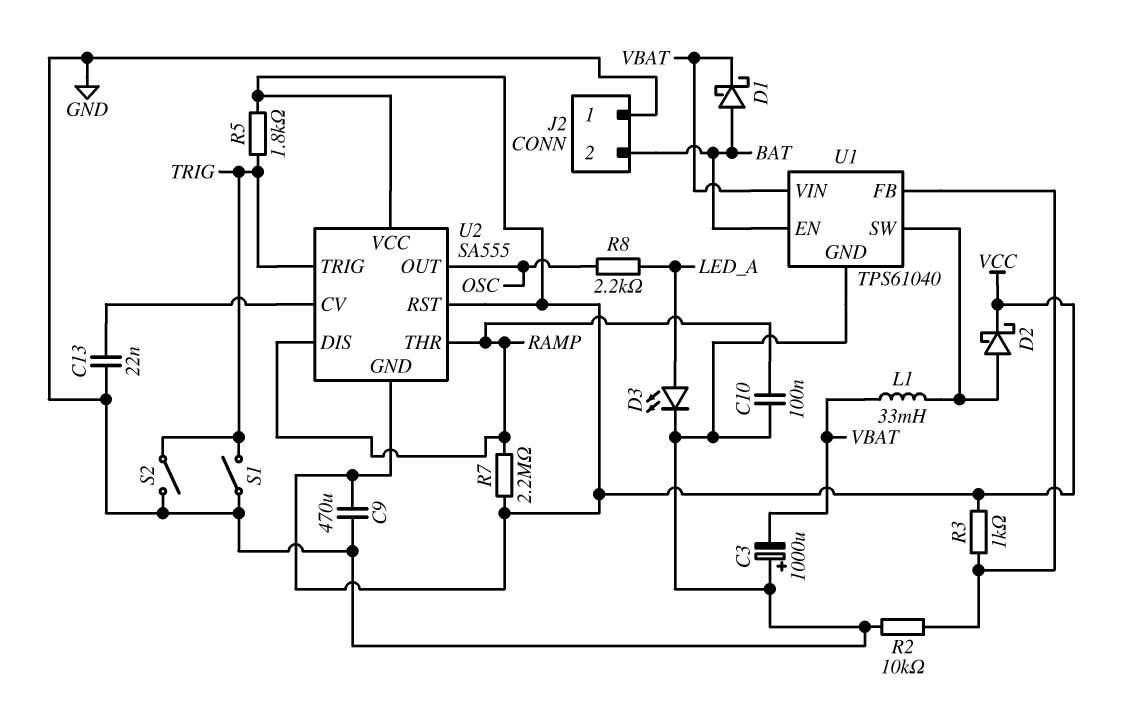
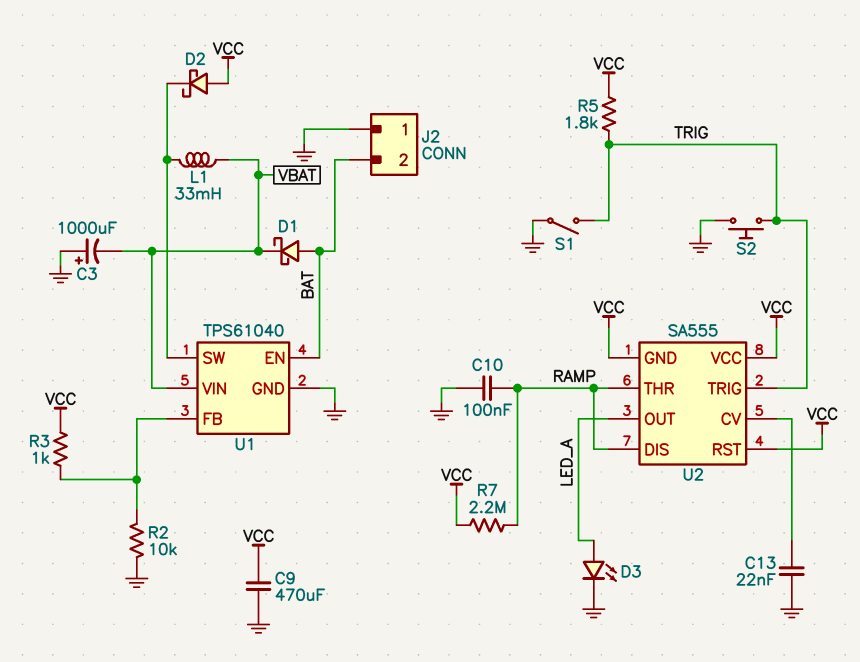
D2: schottky (A U1/SW, K VCC) -> schottky (A VCC, K U1/SW)
R8: 2.2k (LED_A, OSC) -> none
S2: switch (GND, TRIG) -> button (GND, TRIG)
U2 pin OUT: OSC -> LED_A

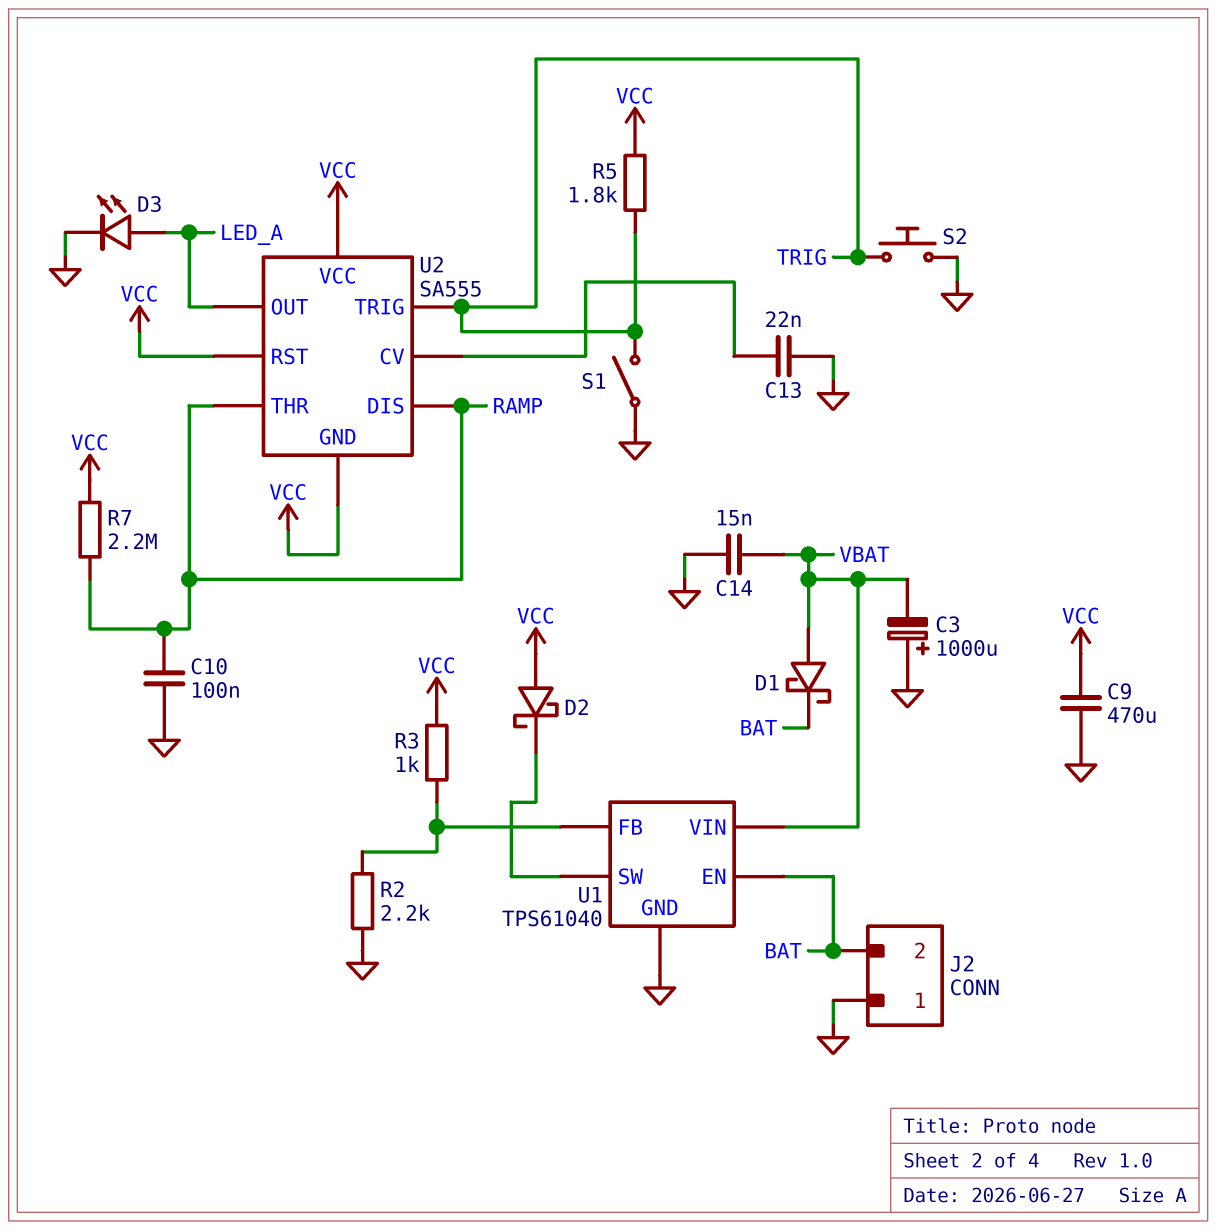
C14: none -> 15nF (GND, VBAT)
D1: schottky (A BAT, K VBAT) -> schottky (A VBAT, K BAT)
L1: 33mH (U1/SW, VBAT) -> none
R2: 10k (GND, U1/FB) -> 2.2k (GND, U1/FB)

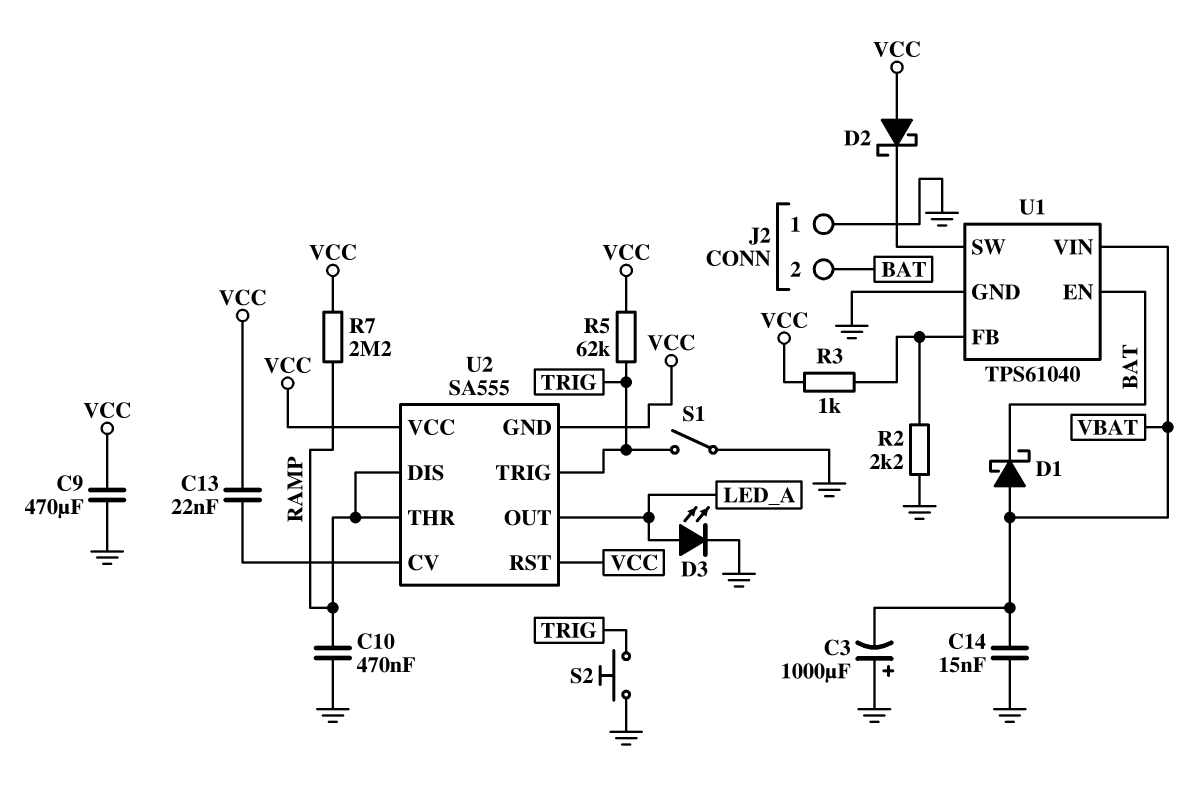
C10: 100nF (GND, RAMP) -> 470nF (GND, RAMP)
C13: 22nF (GND, U2/CV) -> 22nF (U2/CV, VCC)
R5: 1.8k (TRIG, VCC) -> 62k (TRIG, VCC)

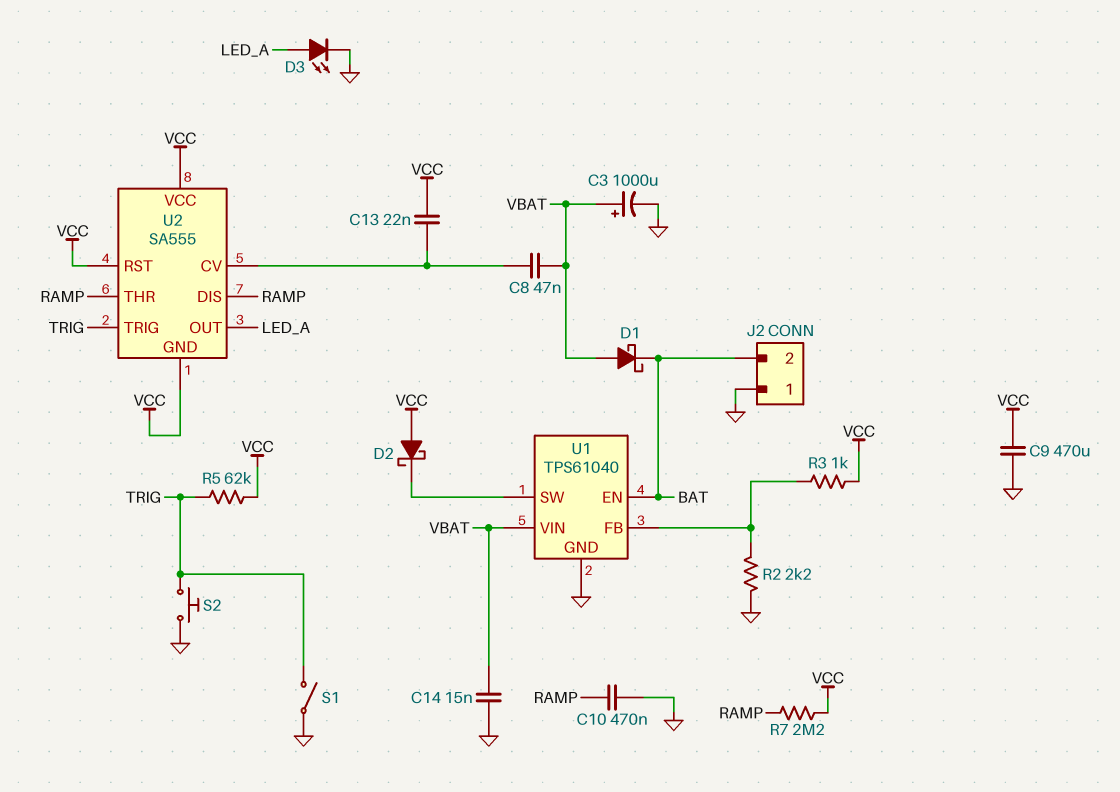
C3: 1000uF (plus GND, minus VBAT) -> 1000uF (plus VBAT, minus GND)
C8: none -> 47nF (U2/CV, VBAT)

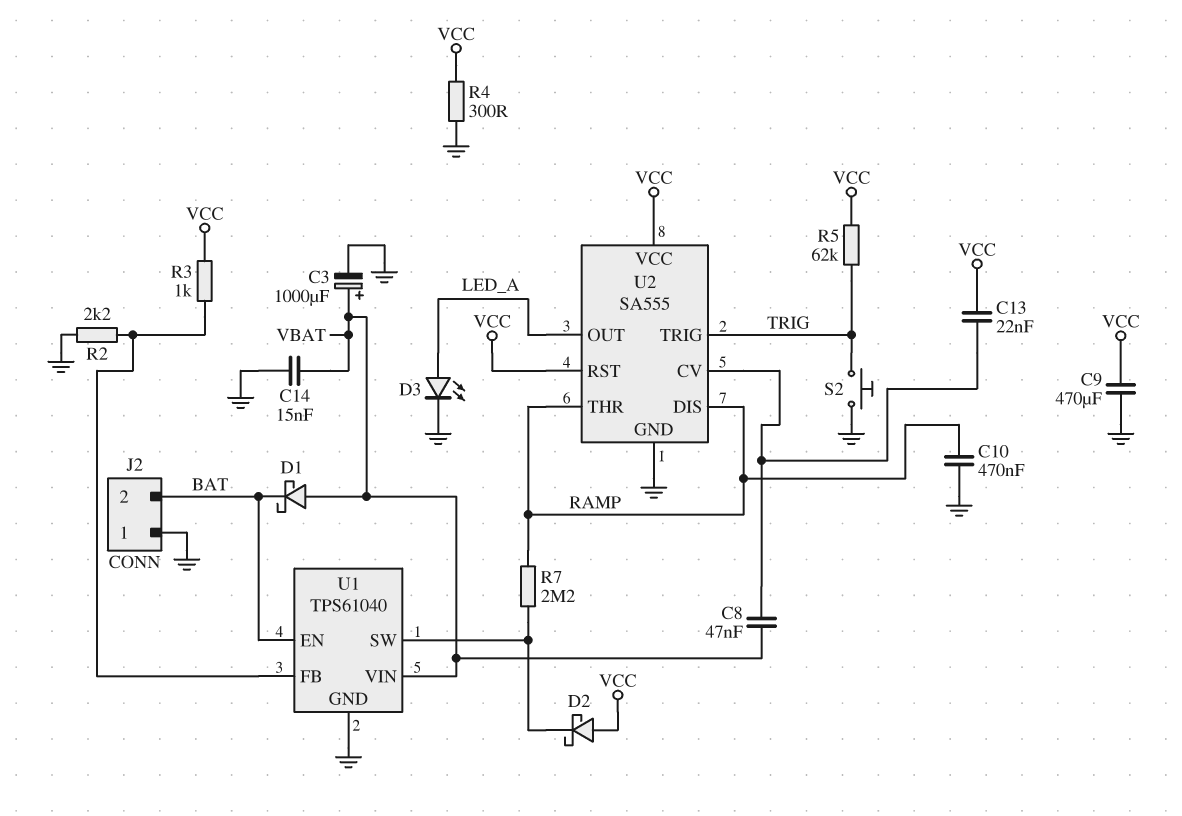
R4: none -> 300 (GND, VCC)
R7: 2.2M (RAMP, VCC) -> 2.2M (RAMP, U1/SW)
S1: switch (GND, TRIG) -> none
U2 pin GND: VCC -> GND

